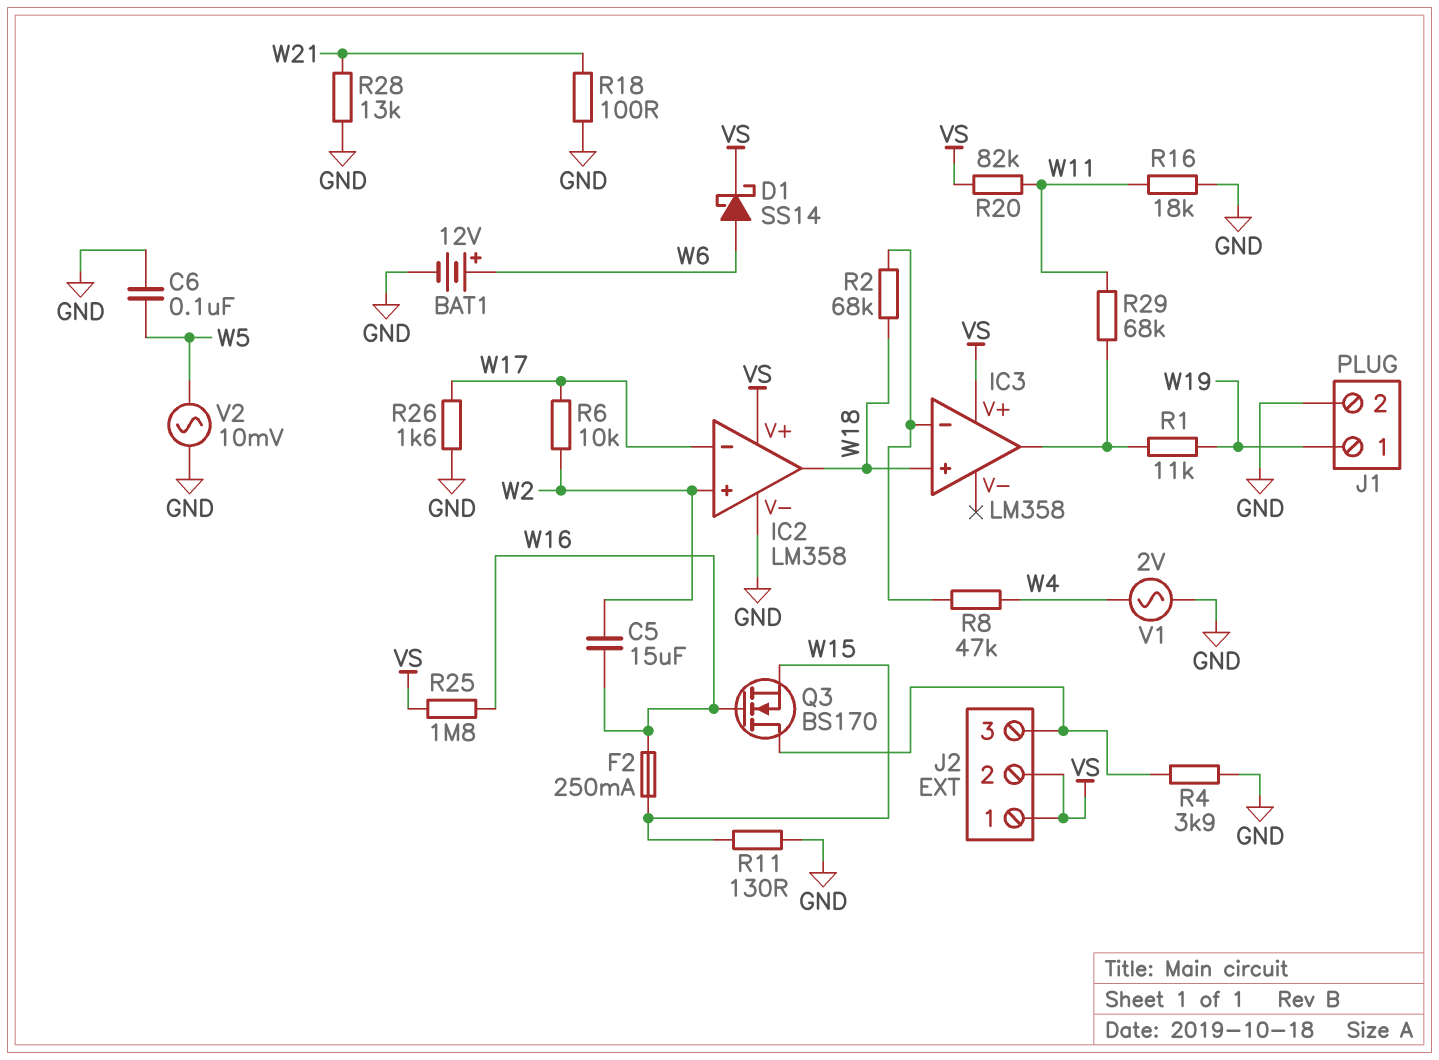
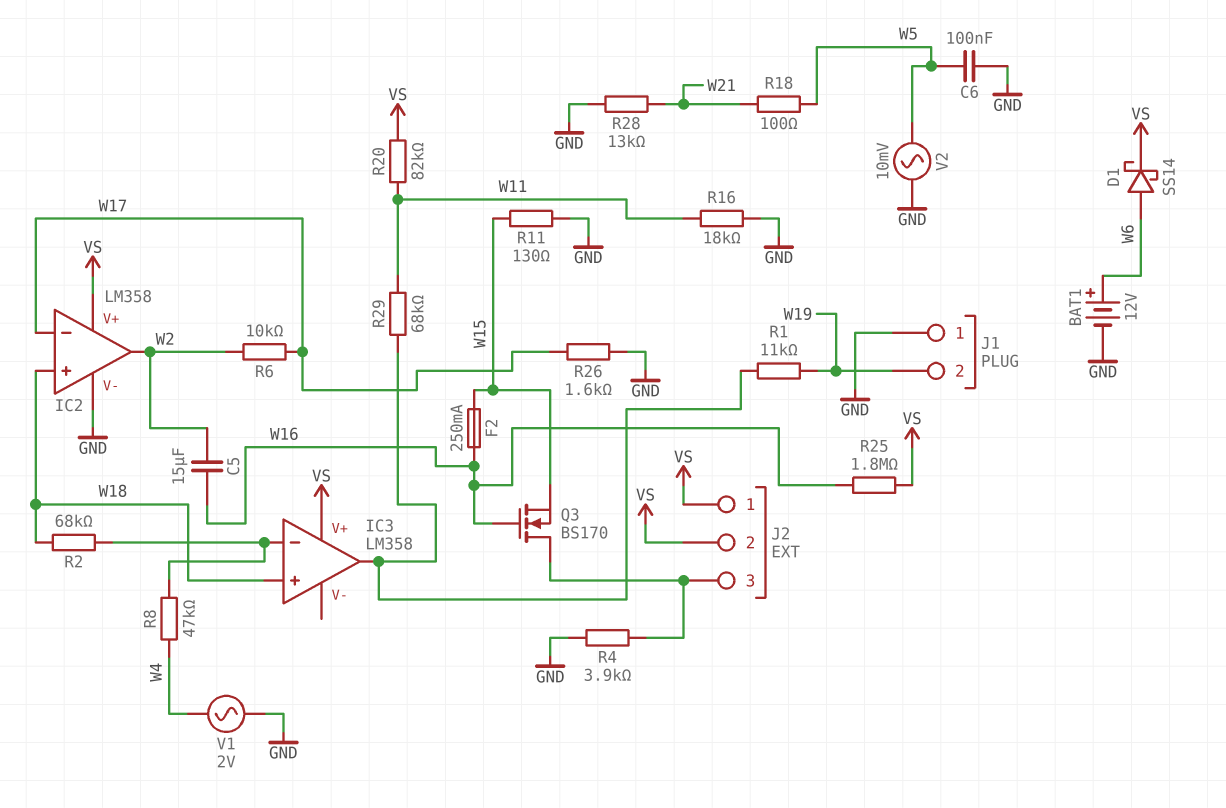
IC2 pin in+: W2 -> W18
IC2 pin out: W18 -> W2
J1 pin 1: W19 -> GND
J1 pin 2: GND -> W19
R18: 100 (GND, W21) -> 100 (W5, W21)

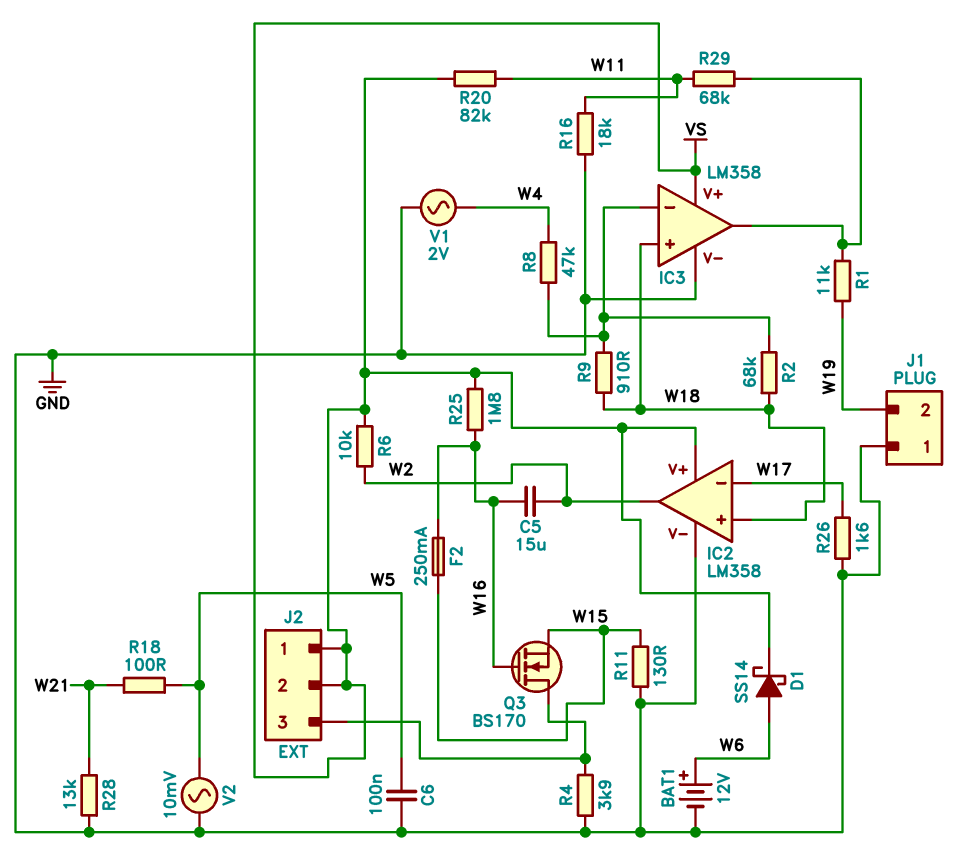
IC3 pin V-: none -> GND
R6: 10k (W2, W17) -> 10k (VS, W2)
R9: none -> 910 (IC3/in-, W18)

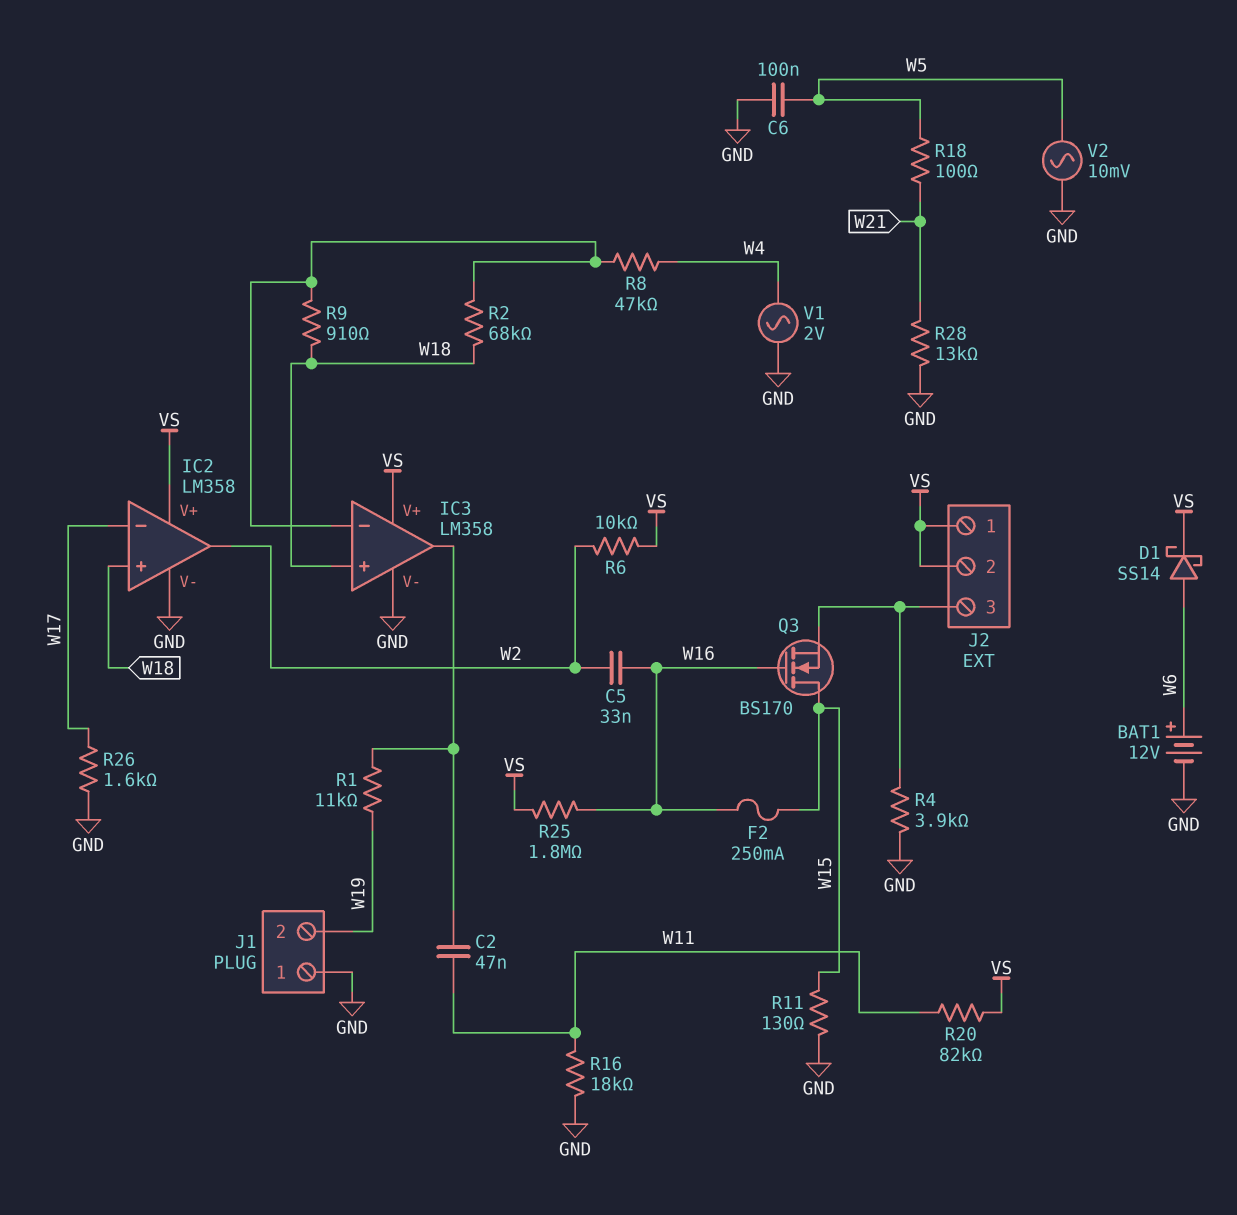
C2: none -> 47nF (IC3/out, W11)
C5: 15uF (W2, W16) -> 33nF (W2, W16)
Q3: NMOS BS170 (G W16, D J2/3, S W15) -> NMOS BS170 (G W16, D W15, S J2/3)
R29: 68k (IC3/out, W11) -> none

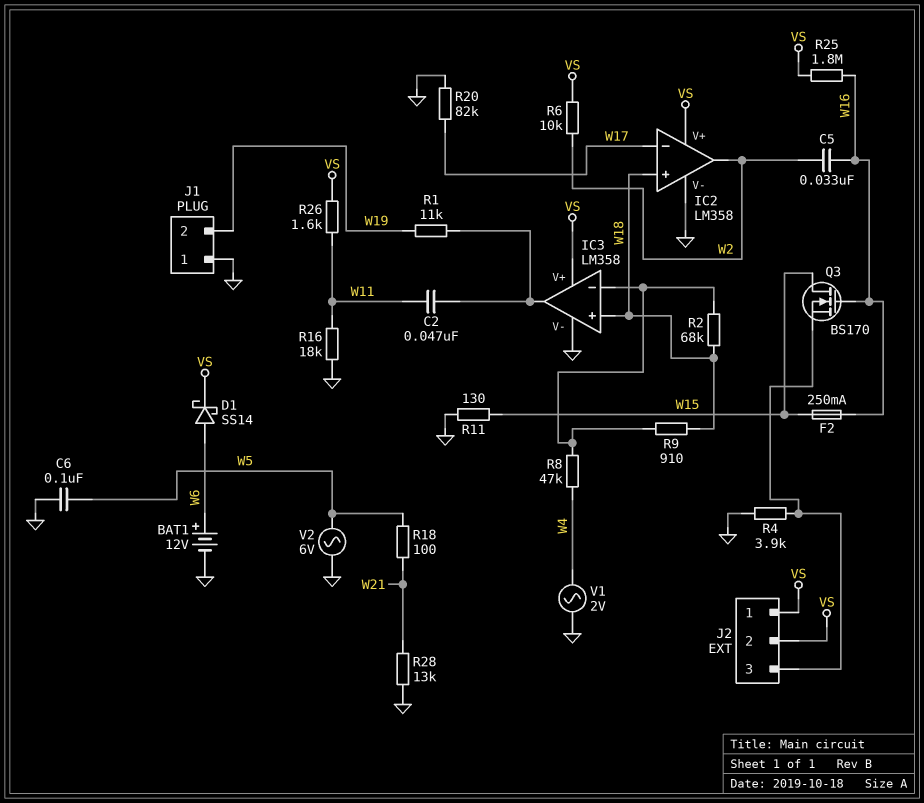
R20: 82k (VS, W11) -> 82k (GND, W17)
R26: 1.6k (GND, W17) -> 1.6k (VS, W11)
V2: AC 10mV (GND, W5) -> AC 6V (GND, W5)

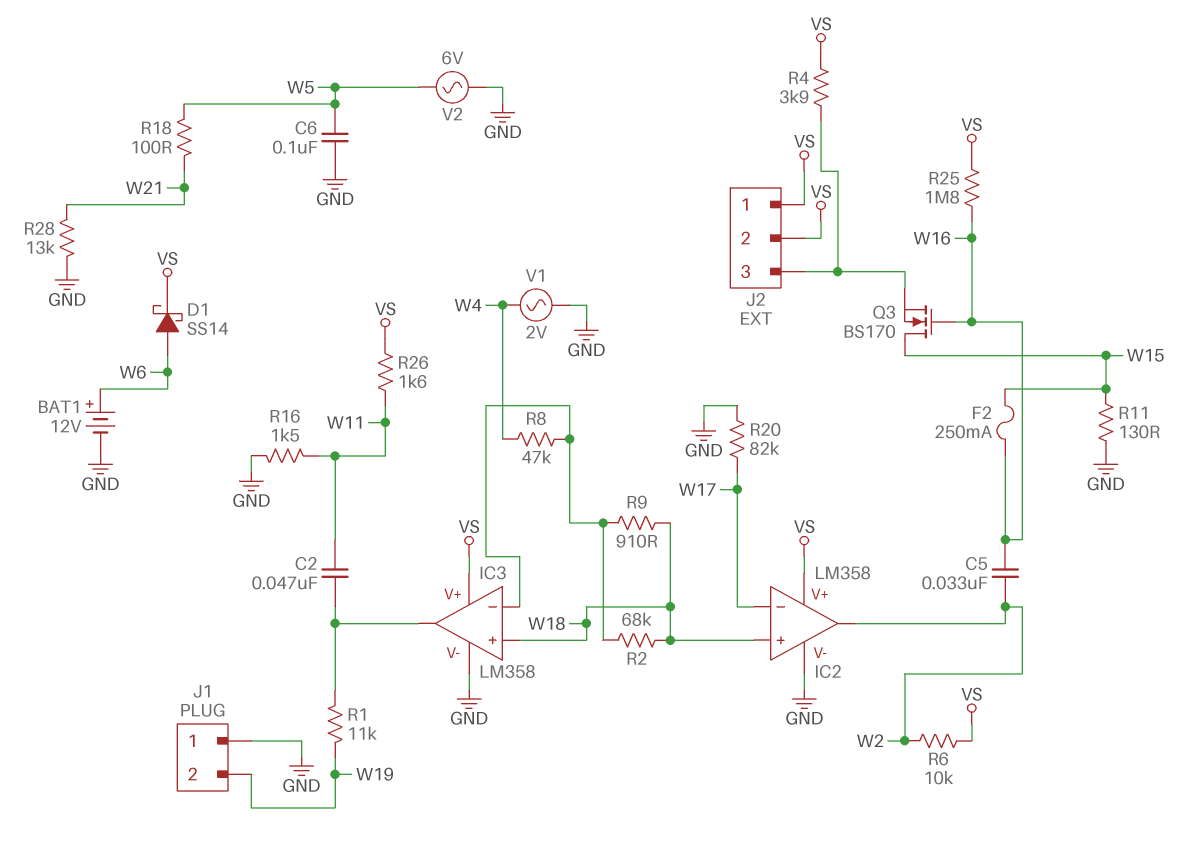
R4: 3.9k (GND, J2/3) -> 3.9k (J2/3, VS)
R16: 18k (GND, W11) -> 1.5k (GND, W11)

